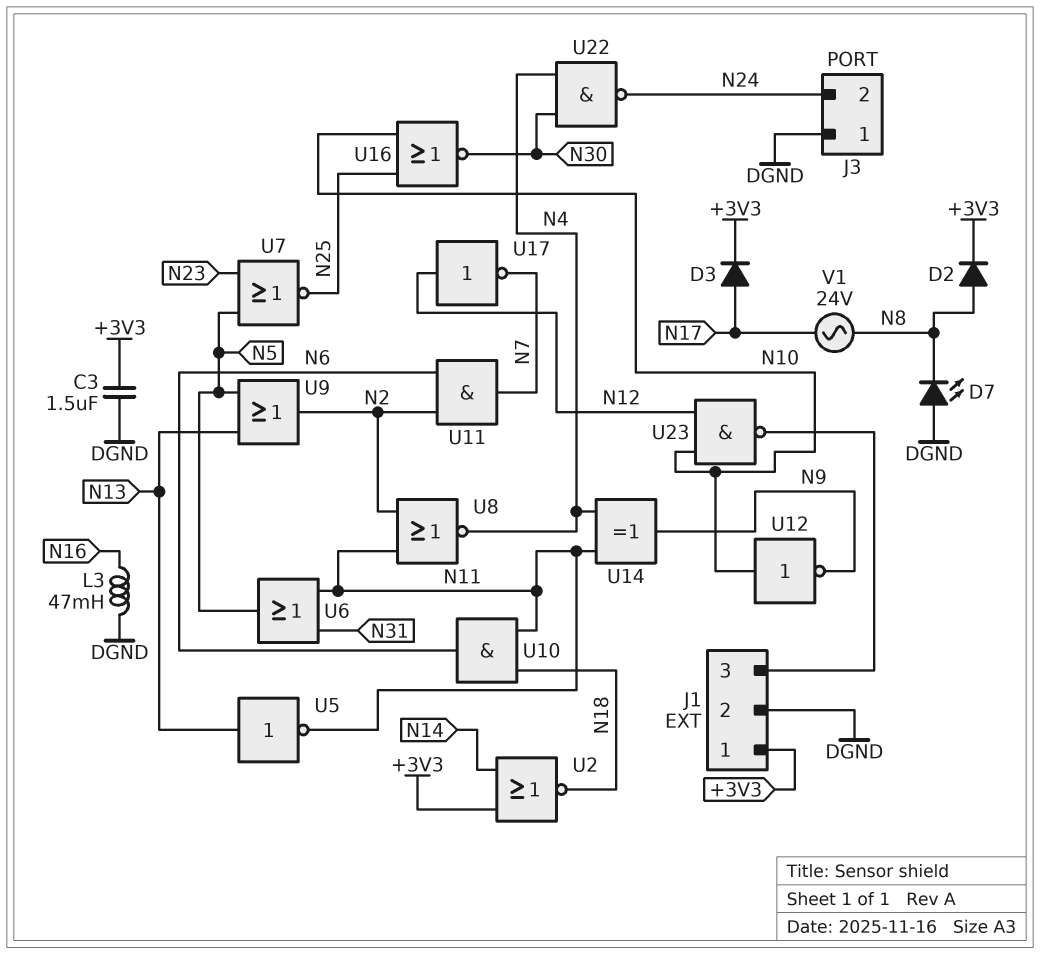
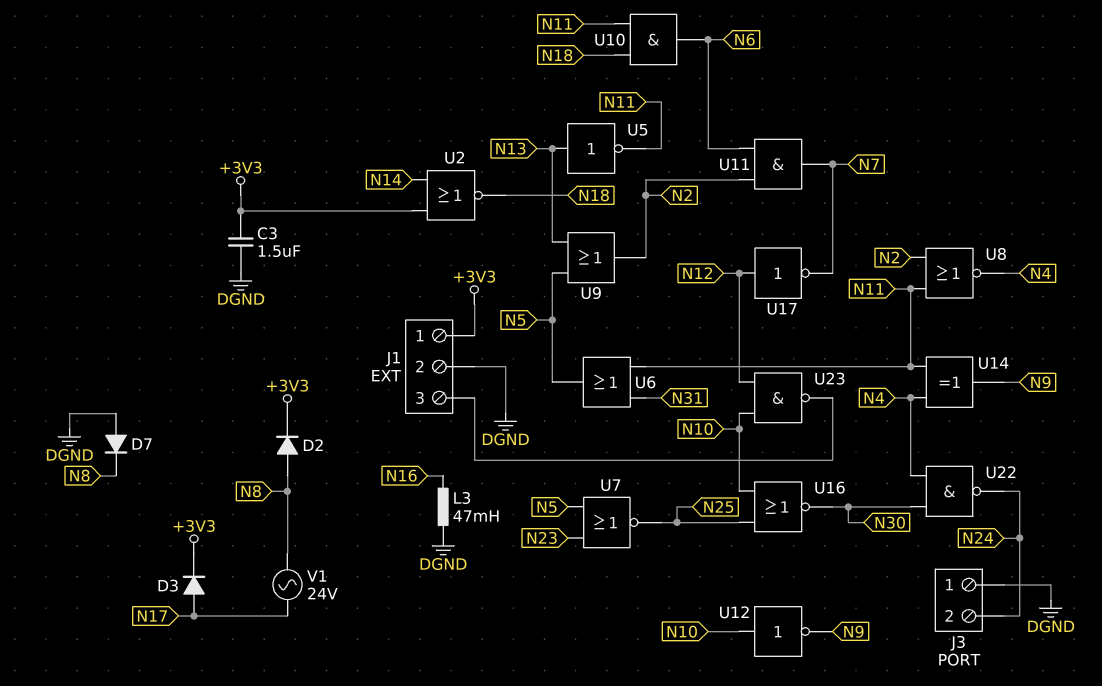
D7: LED (A DGND, K N8) -> diode (A DGND, K N8)

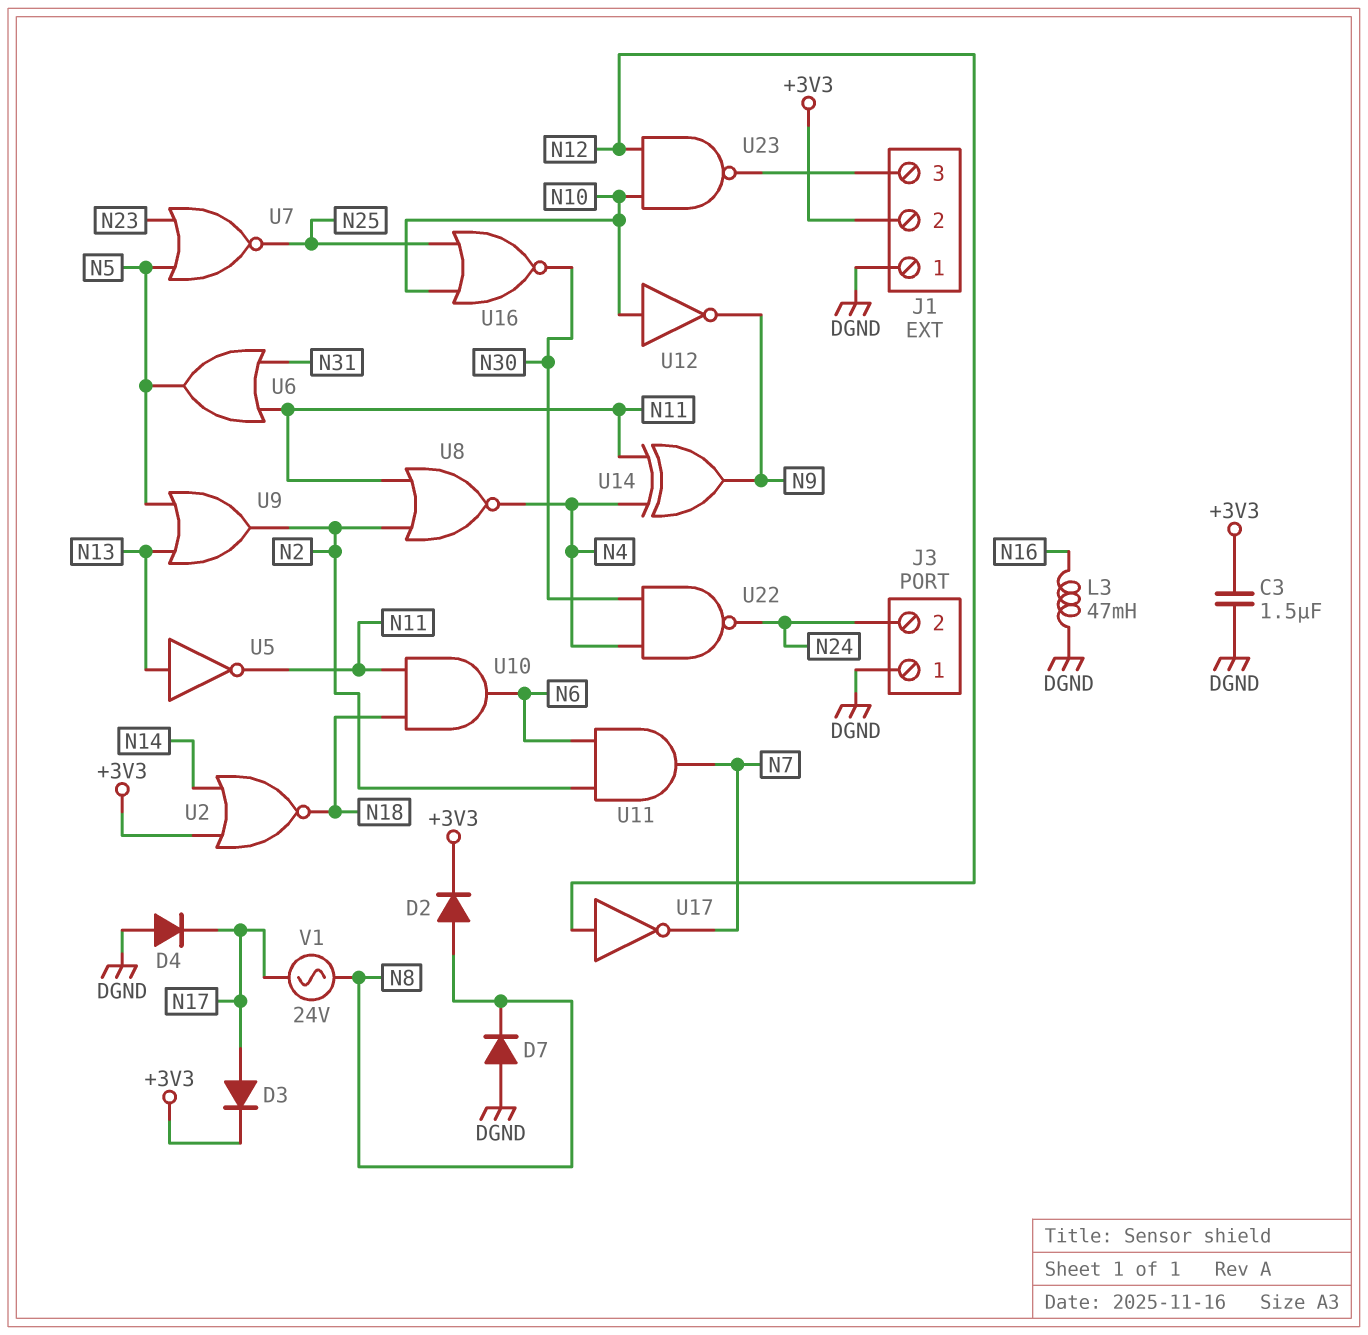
D4: none -> diode (A DGND, K N17)
J1 pin 1: +3V3 -> DGND
J1 pin 2: DGND -> +3V3

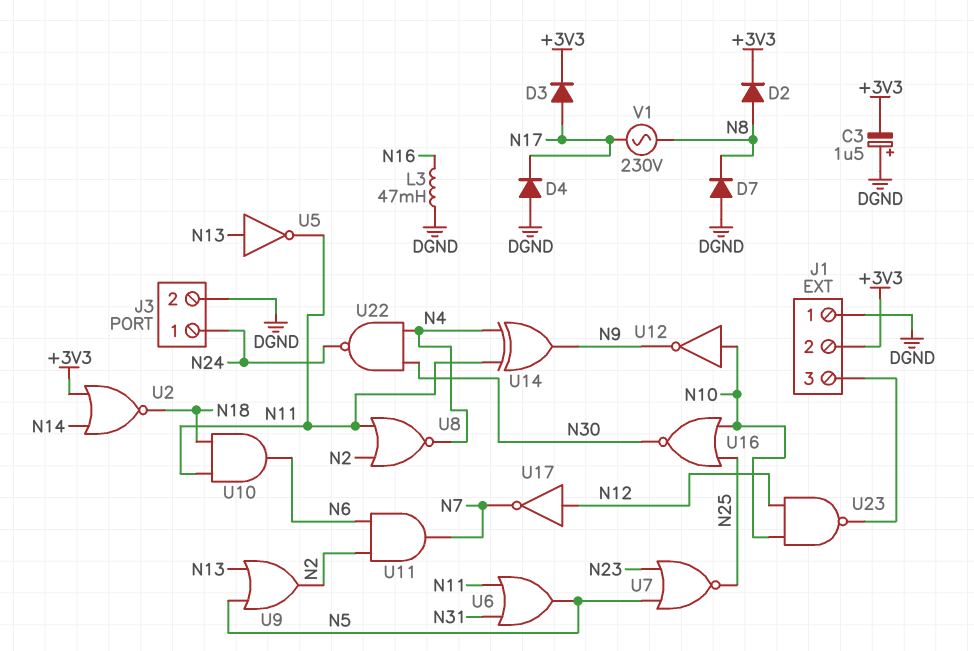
C3: 1.5uF (+3V3, DGND) -> 1.5uF (plus DGND, minus +3V3)
J3 pin 1: DGND -> N24
J3 pin 2: N24 -> DGND
V1: AC 24V (N8, N17) -> AC 230V (N8, N17)

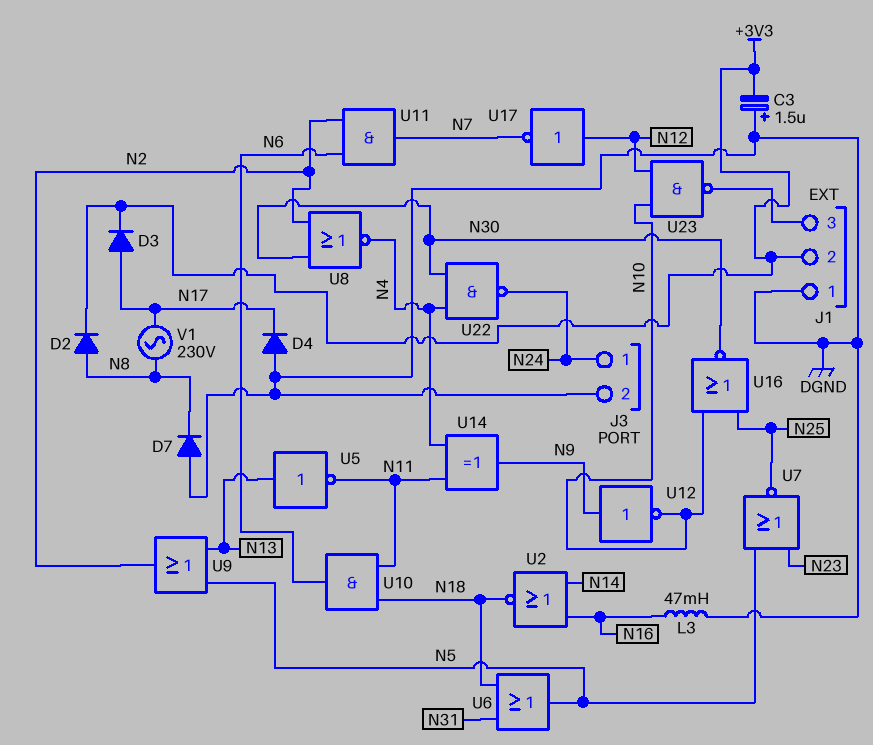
U2: NOR (in +3V3, in N14, out N18) -> NOR (in N14, in N16, out N18)
U6: OR (in N11, in N31, out N5) -> OR (in N18, in N31, out N5)
U8: NOR (in N2, in N11, out N4) -> NOR (in N2, in N30, out N4)
U12: NOT (in N10, out N9) -> NOT (in N9, out N10)

